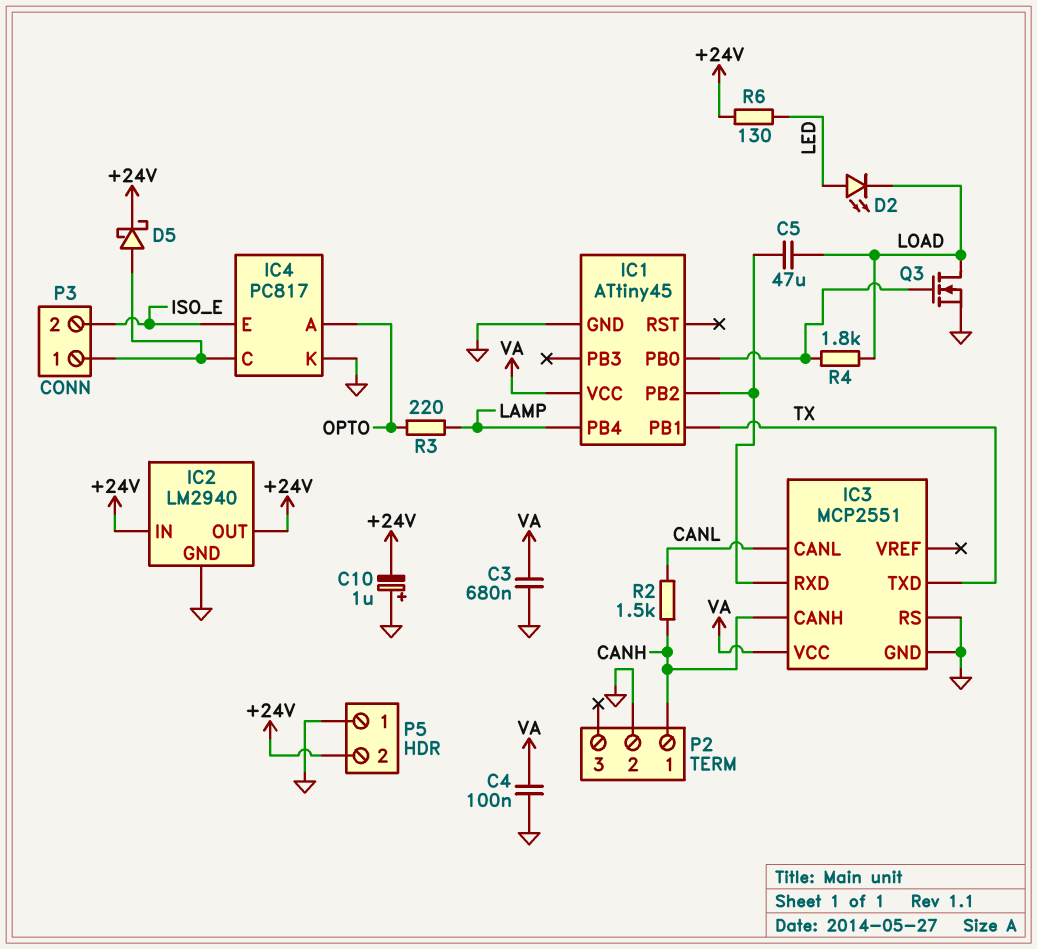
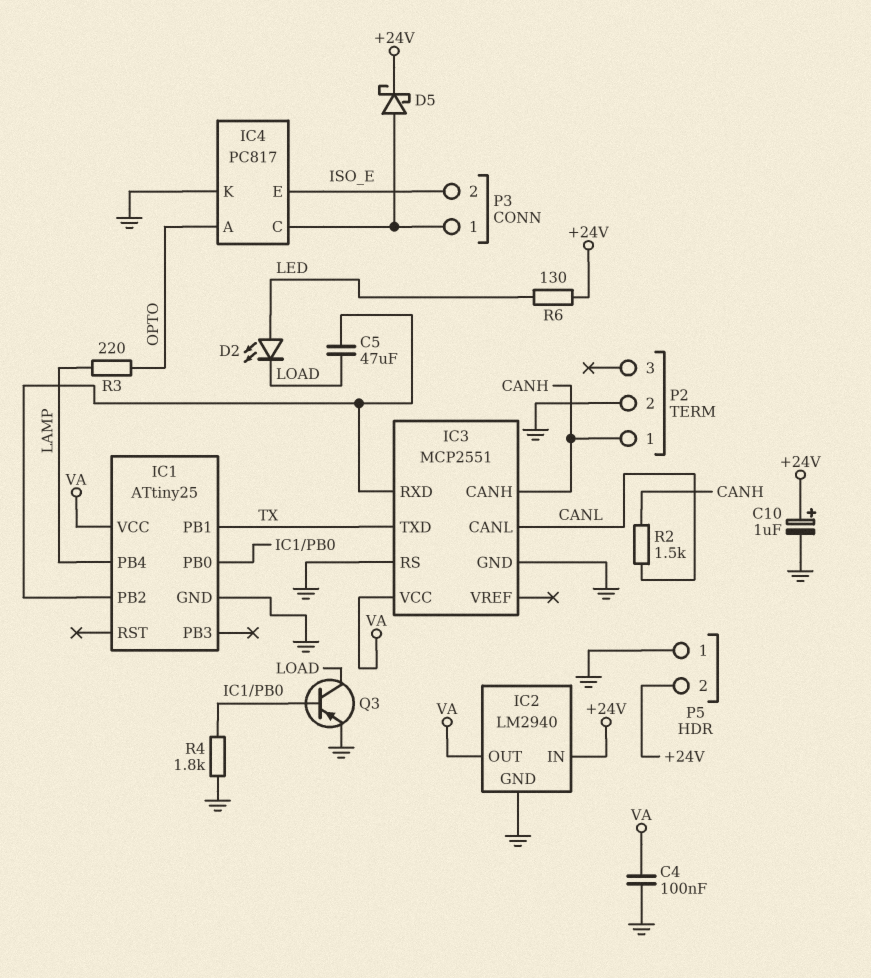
C3: 680nF (GND, VA) -> none
C10: 1uF (plus GND, minus +24V) -> 1uF (plus +24V, minus GND)
IC1: ATtiny45 -> ATtiny25
IC2 pin OUT: +24V -> VA
Q3: NMOS (G IC1/PB0, D LOAD, S GND) -> PNP (B IC1/PB0, C LOAD, E GND)
R4: 1.8k (IC1/PB0, LOAD) -> 1.8k (GND, IC1/PB0)

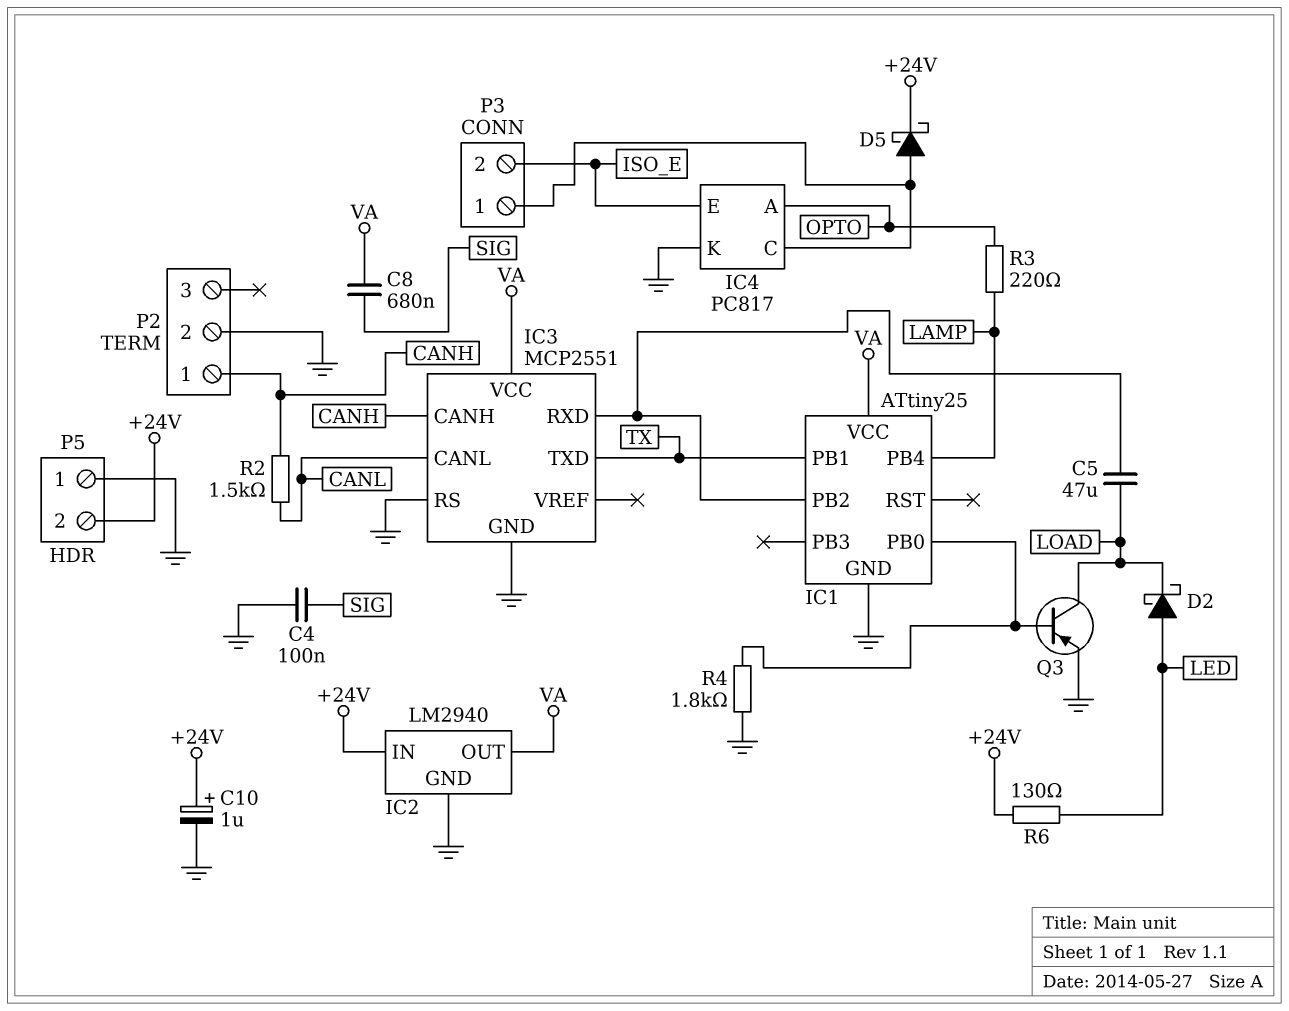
C4: 100nF (GND, VA) -> 100nF (GND, SIG)
C8: none -> 680nF (SIG, VA)
D2: LED (A LED, K LOAD) -> schottky (A LED, K LOAD)

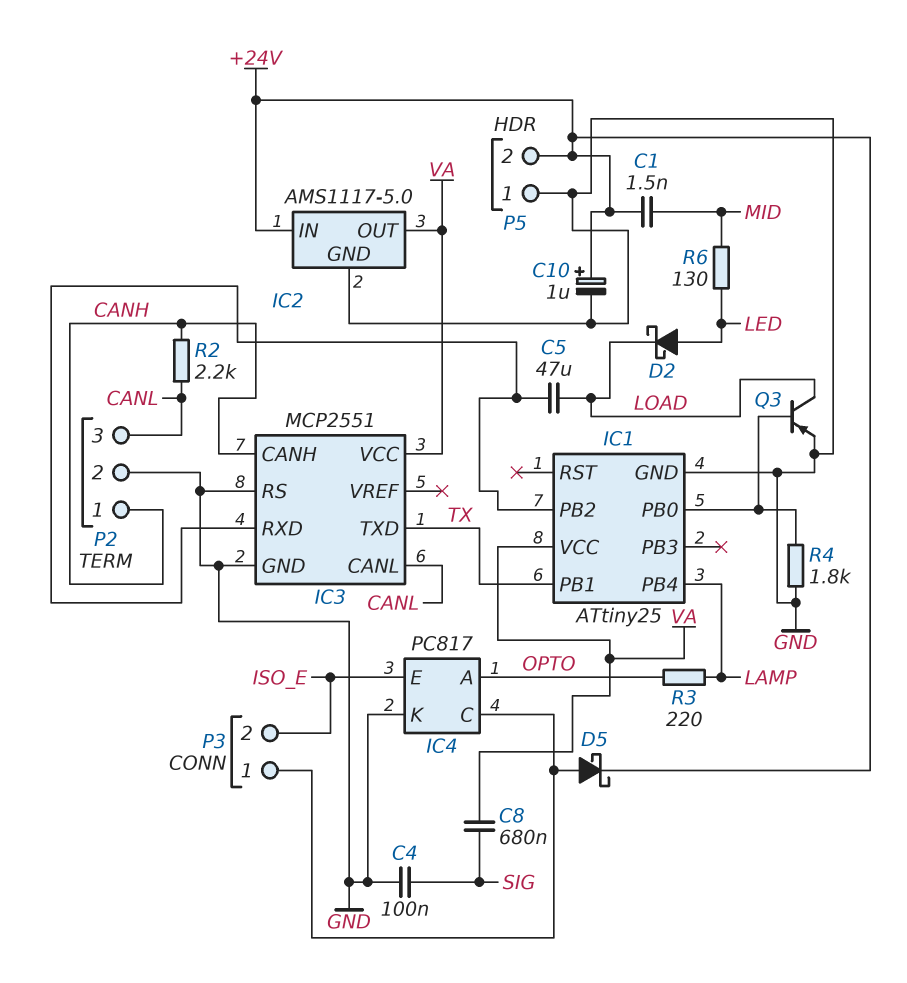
C1: none -> 1.5nF (+24V, MID)
IC2: LM2940 -> AMS1117-5.0
P2 pin 3: none -> CANL
R2: 1.5k (CANH, CANL) -> 2.2k (CANH, CANL)
R6: 130 (+24V, LED) -> 130 (LED, MID)

